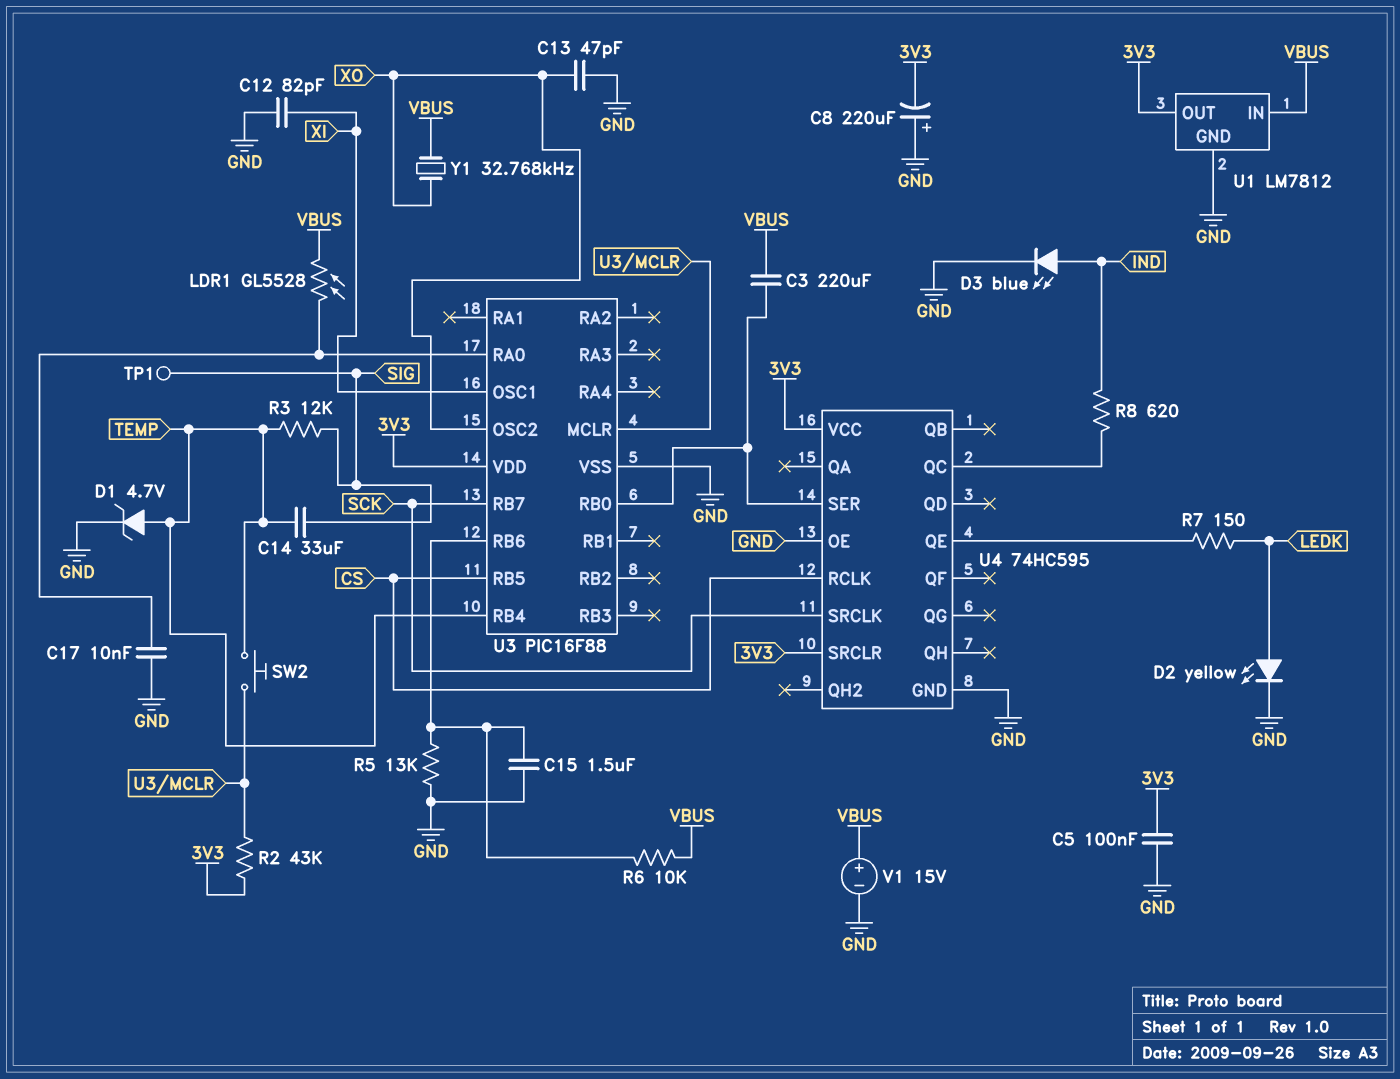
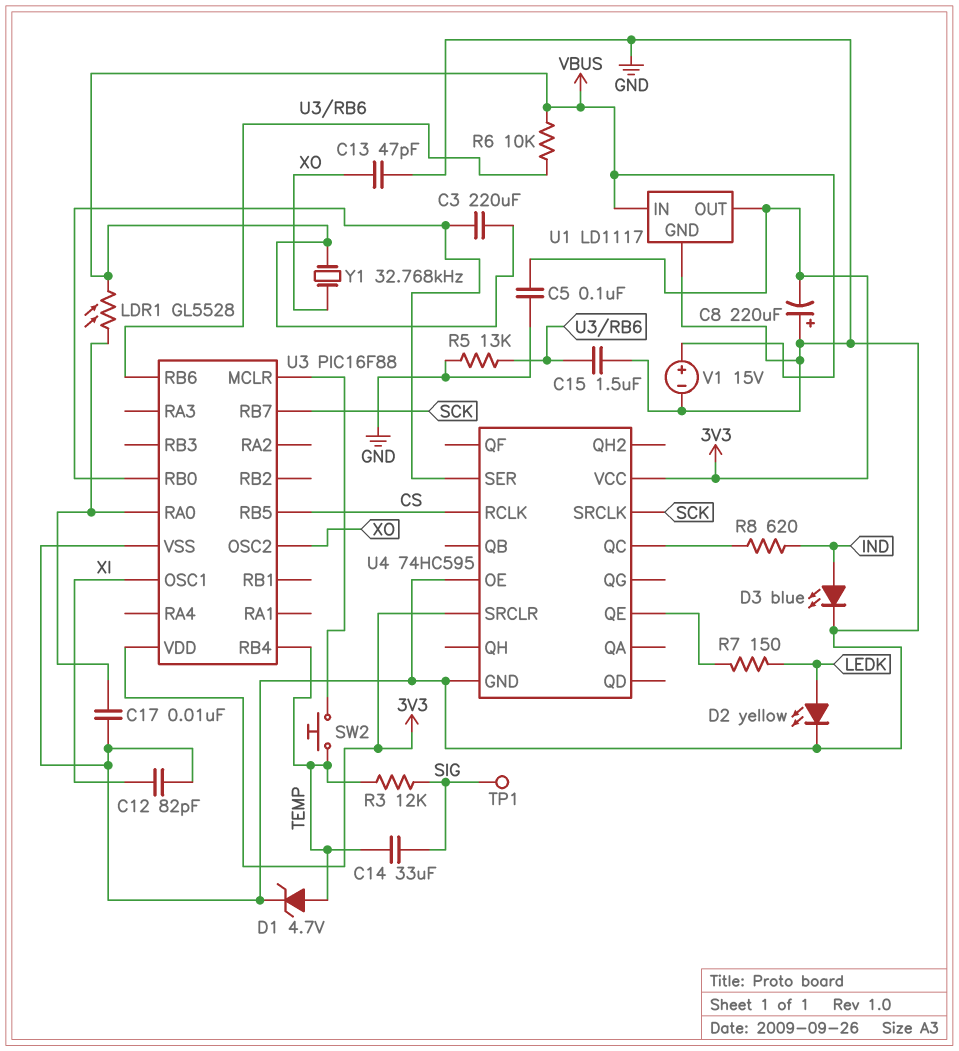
R2: 43k (3V3, U3/MCLR) -> none
U1: LM7812 -> LD1117

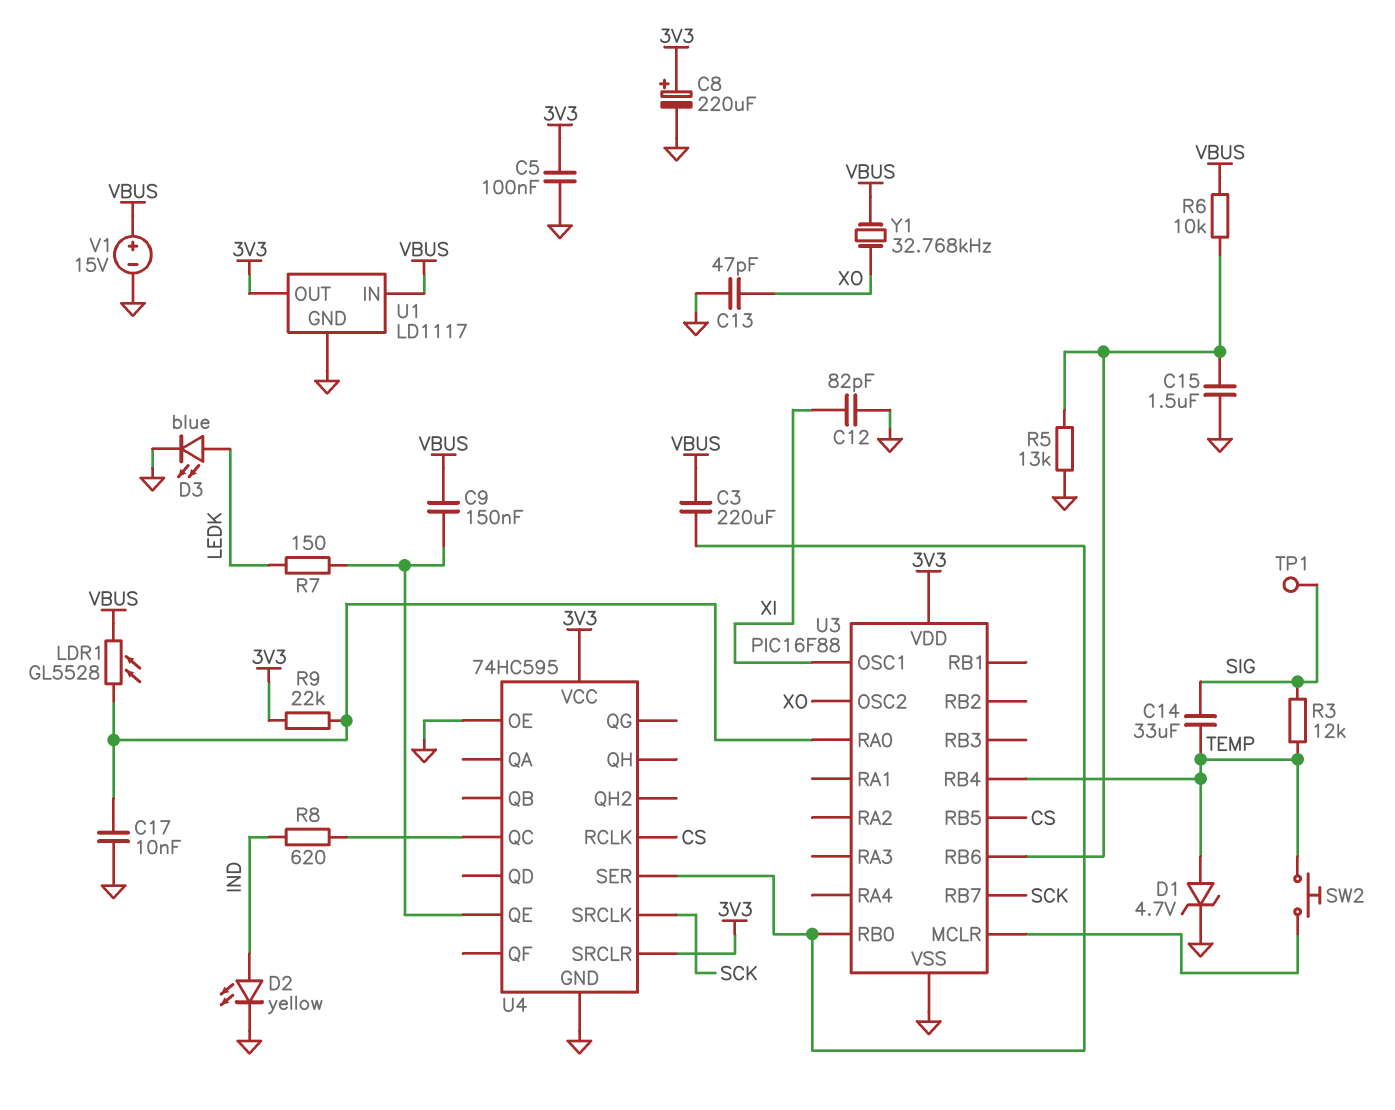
C8: 220uF (plus GND, minus 3V3) -> 220uF (plus 3V3, minus GND)
C9: none -> 150nF (U4/QE, VBUS)
D2: LED yellow (A LEDK, K GND) -> LED yellow (A IND, K GND)
D3: LED blue (A IND, K GND) -> LED blue (A LEDK, K GND)
R9: none -> 22k (3V3, U3/RA0)

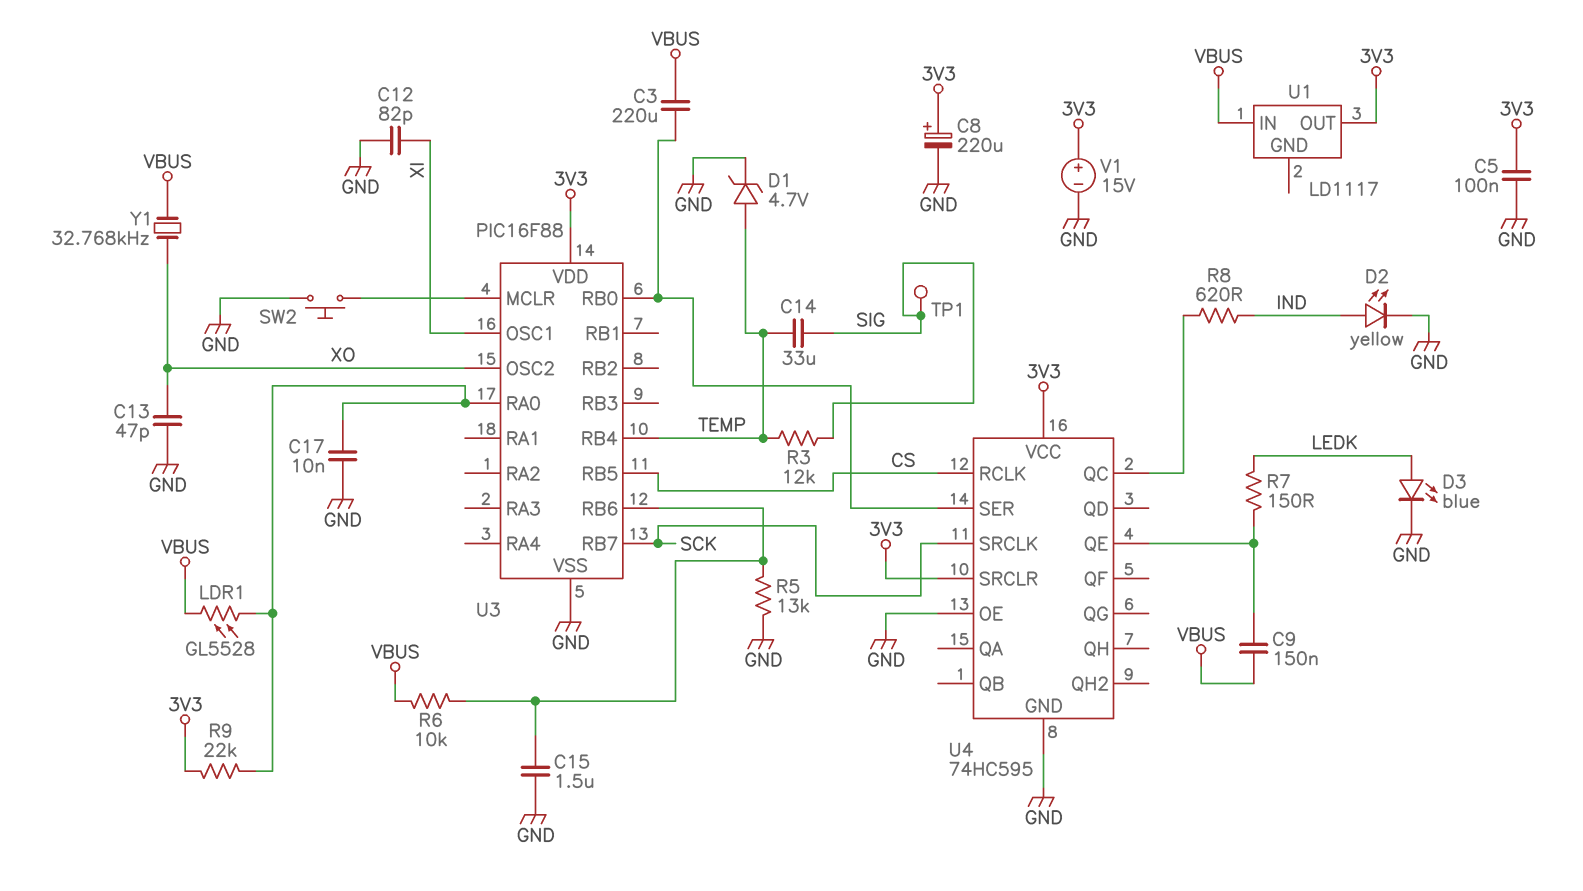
SW2: button (TEMP, U3/MCLR) -> button (GND, U3/MCLR)
U1 pin GND: GND -> none
V1: 15V (plus VBUS, minus GND) -> 15V (plus 3V3, minus GND)

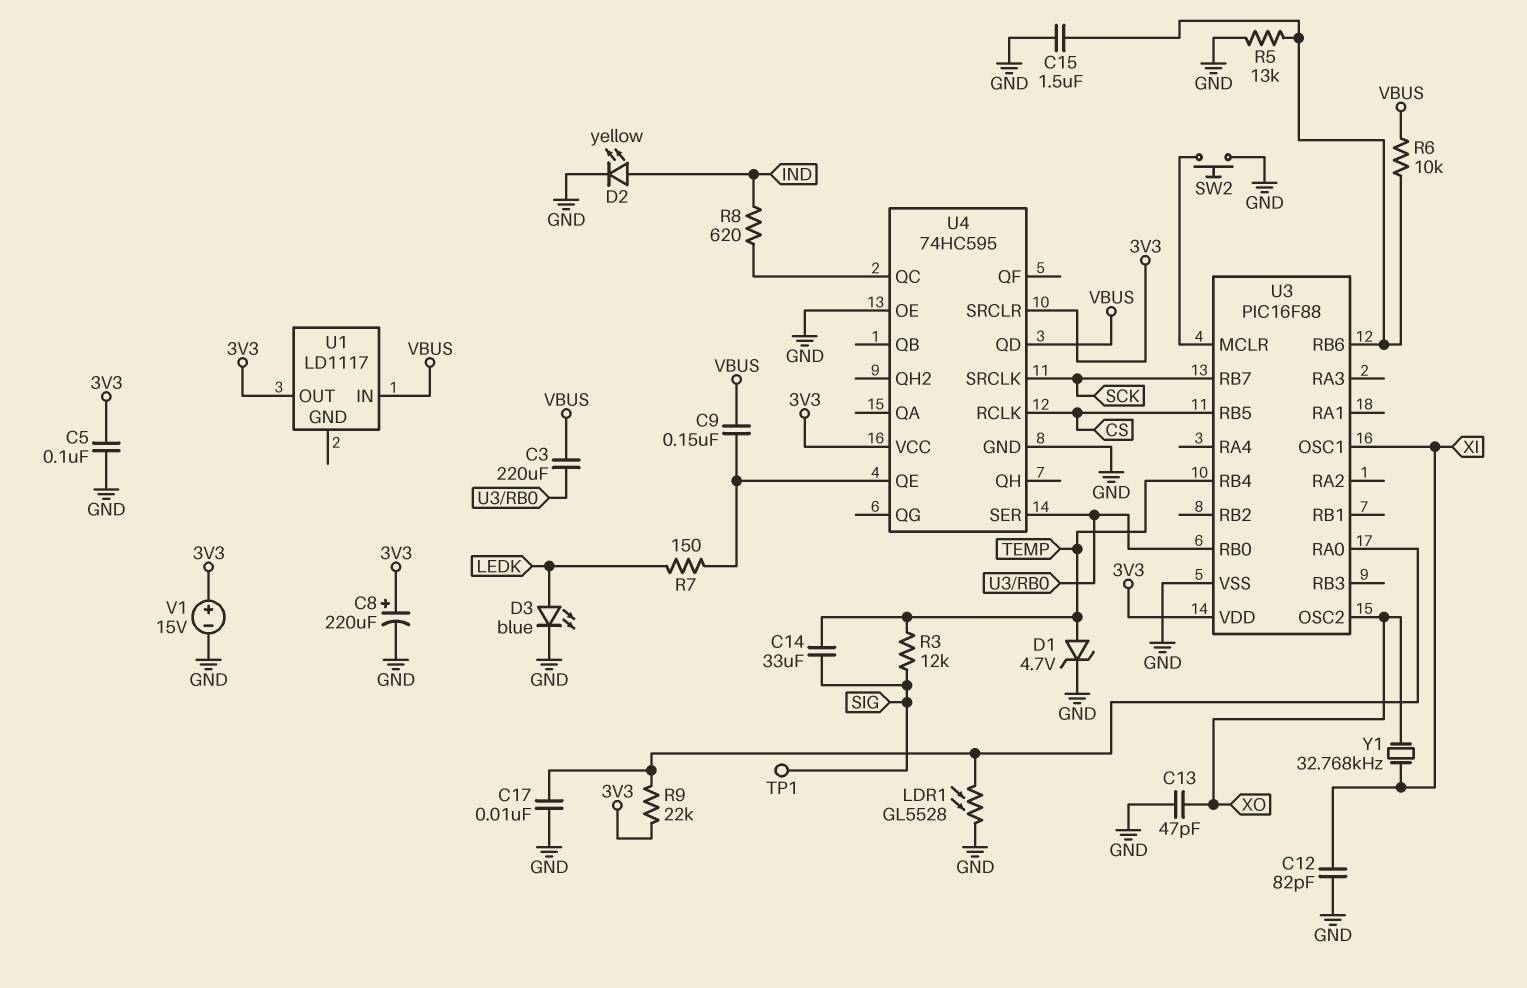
LDR1: GL5528 (U3/RA0, VBUS) -> GL5528 (GND, U3/RA0)
U4 pin QD: none -> VBUS
Y1: 32.768kHz (VBUS, XO) -> 32.768kHz (XI, XO)

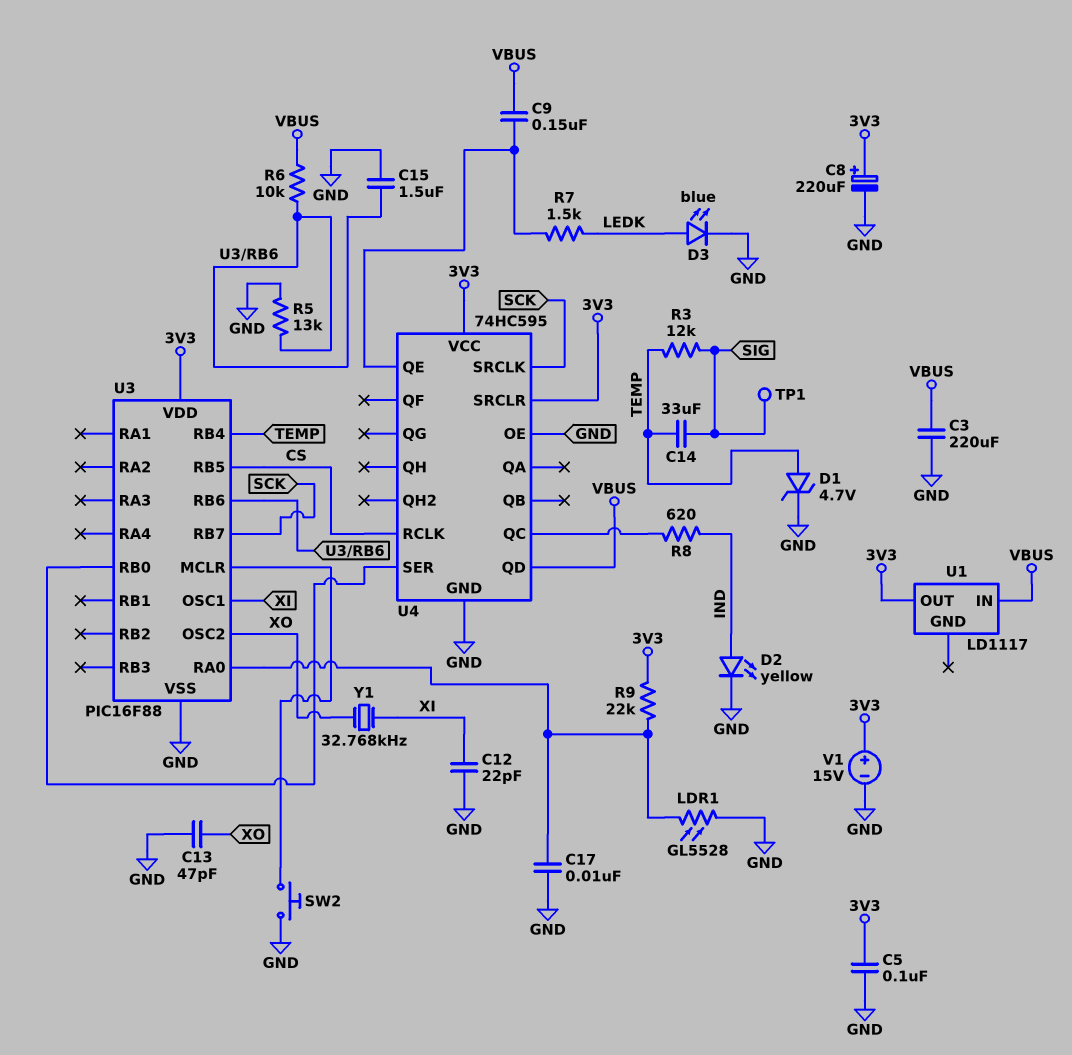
C3: 220uF (U3/RB0, VBUS) -> 220uF (GND, VBUS)
C12: 82pF (GND, XI) -> 22pF (GND, XI)
R7: 150 (LEDK, U4/QE) -> 1.5k (LEDK, U4/QE)

